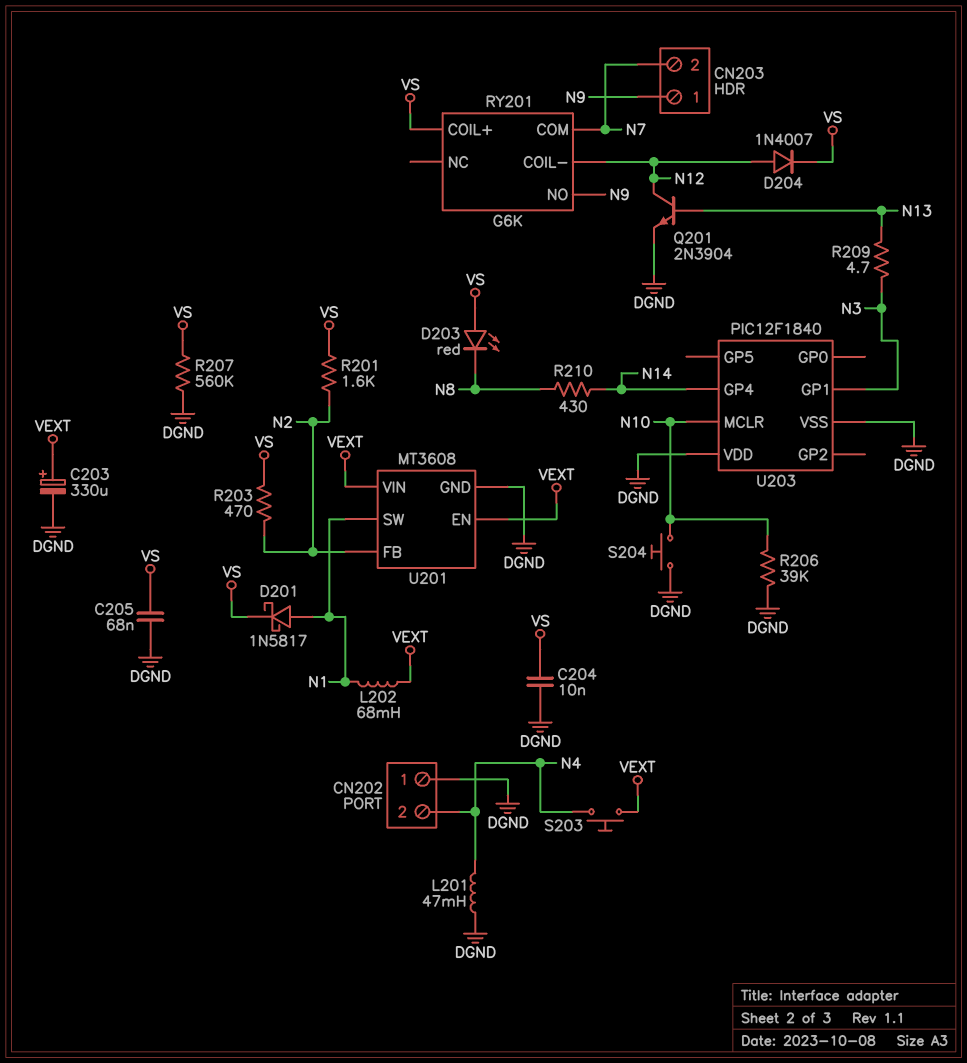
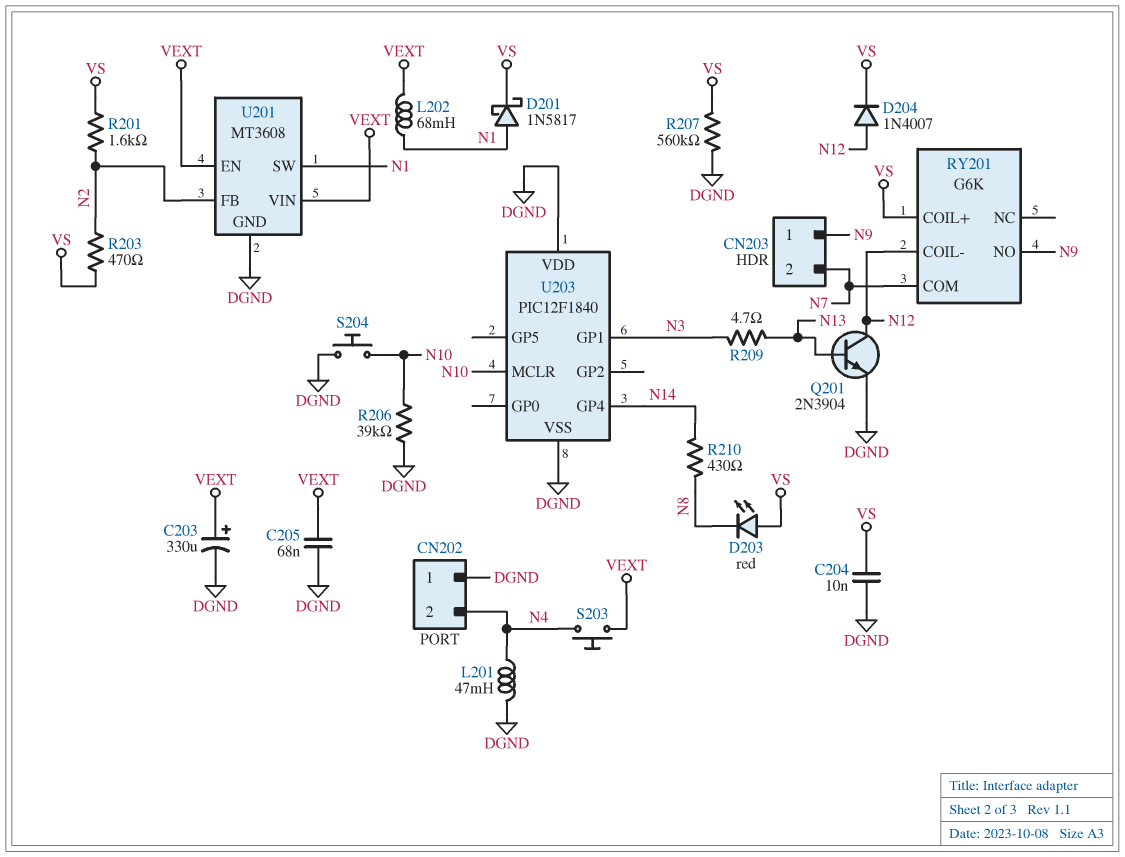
C205: 68nF (DGND, VS) -> 68nF (DGND, VEXT)

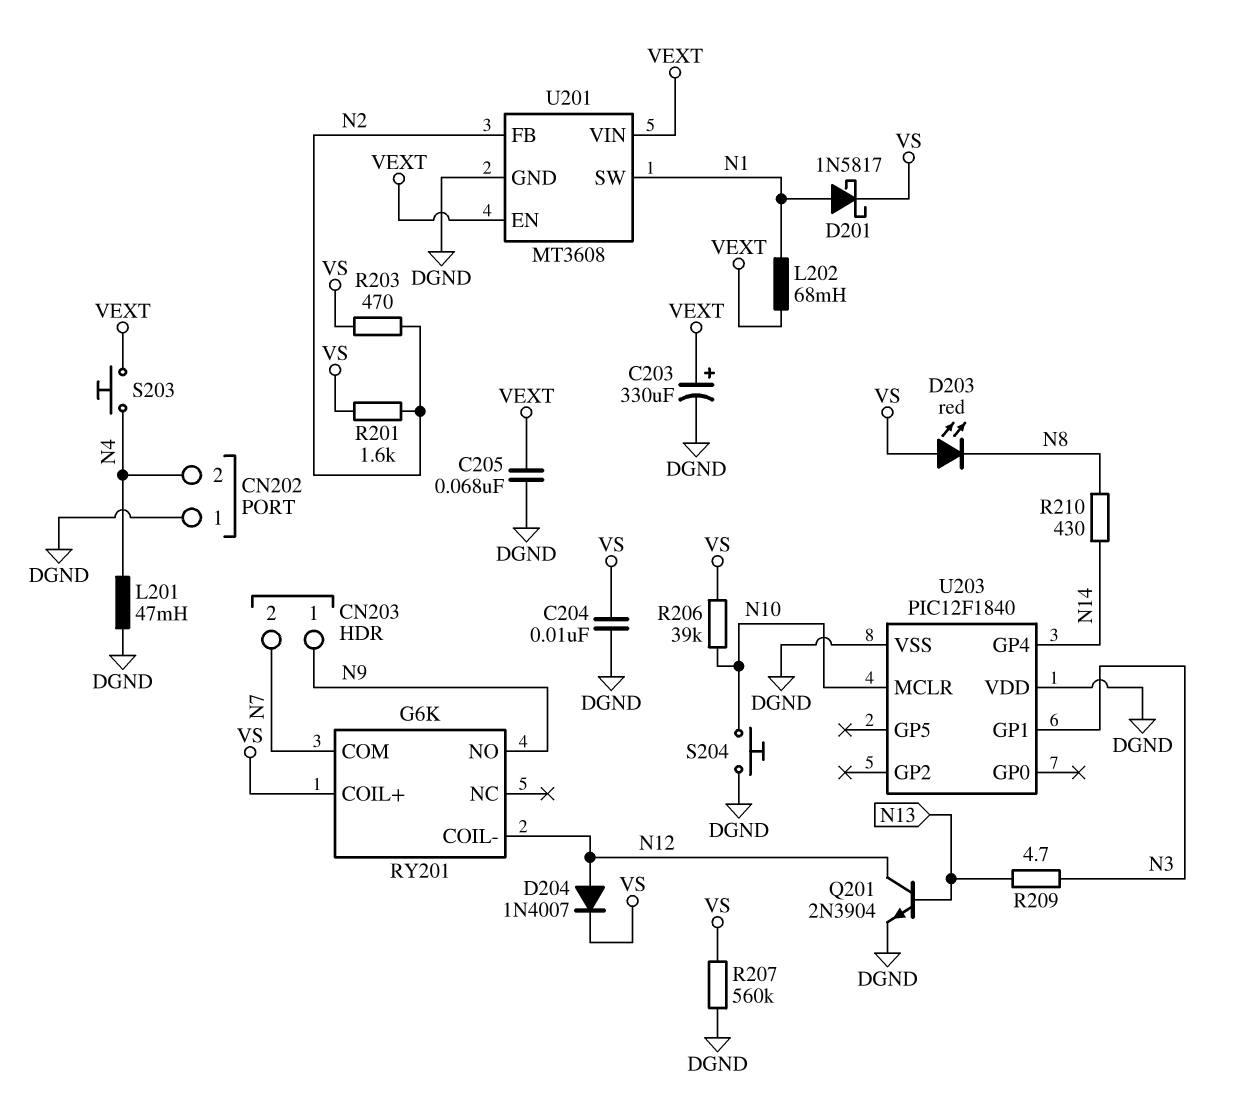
R206: 39k (DGND, N10) -> 39k (N10, VS)

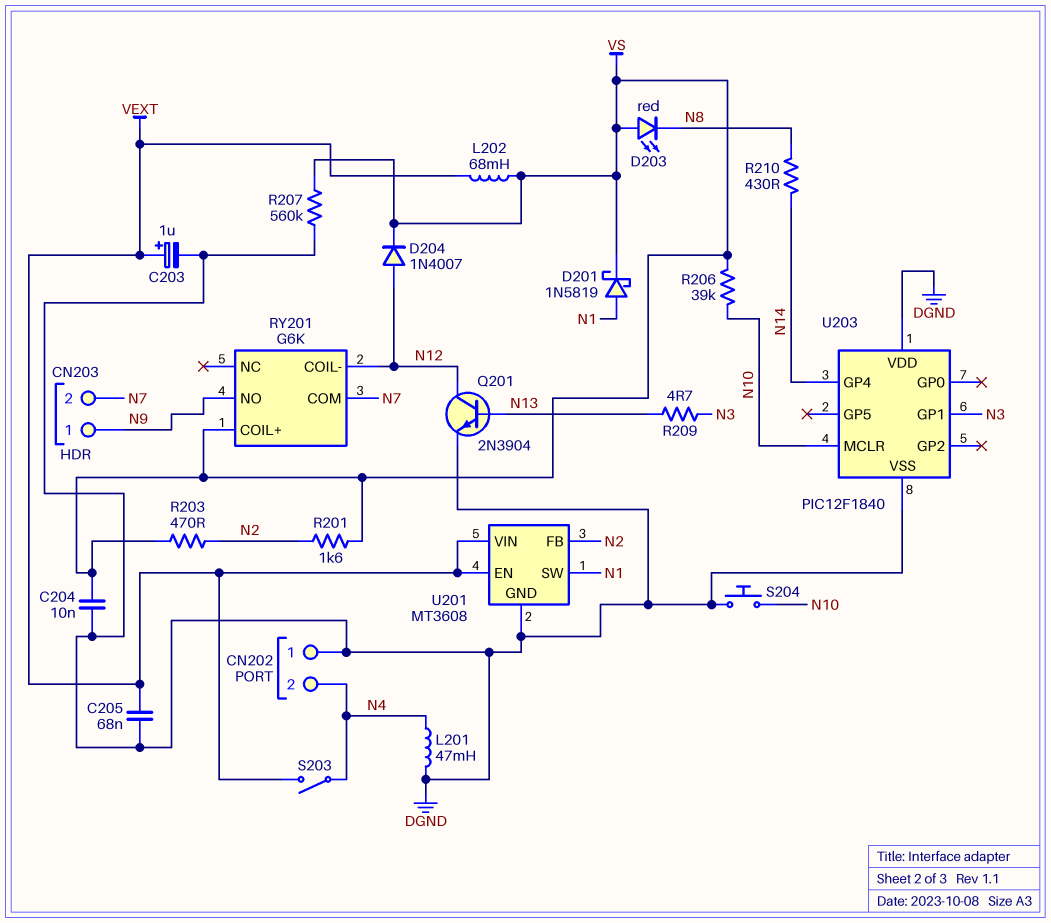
C203: 330uF (plus VEXT, minus DGND) -> 1uF (plus VEXT, minus DGND)
D201: schottky 1N5817 (A N1, K VS) -> schottky 1N5819 (A N1, K VS)
L202: 68mH (N1, VEXT) -> 68mH (VEXT, VS)
S203: button (N4, VEXT) -> switch (N4, VEXT)

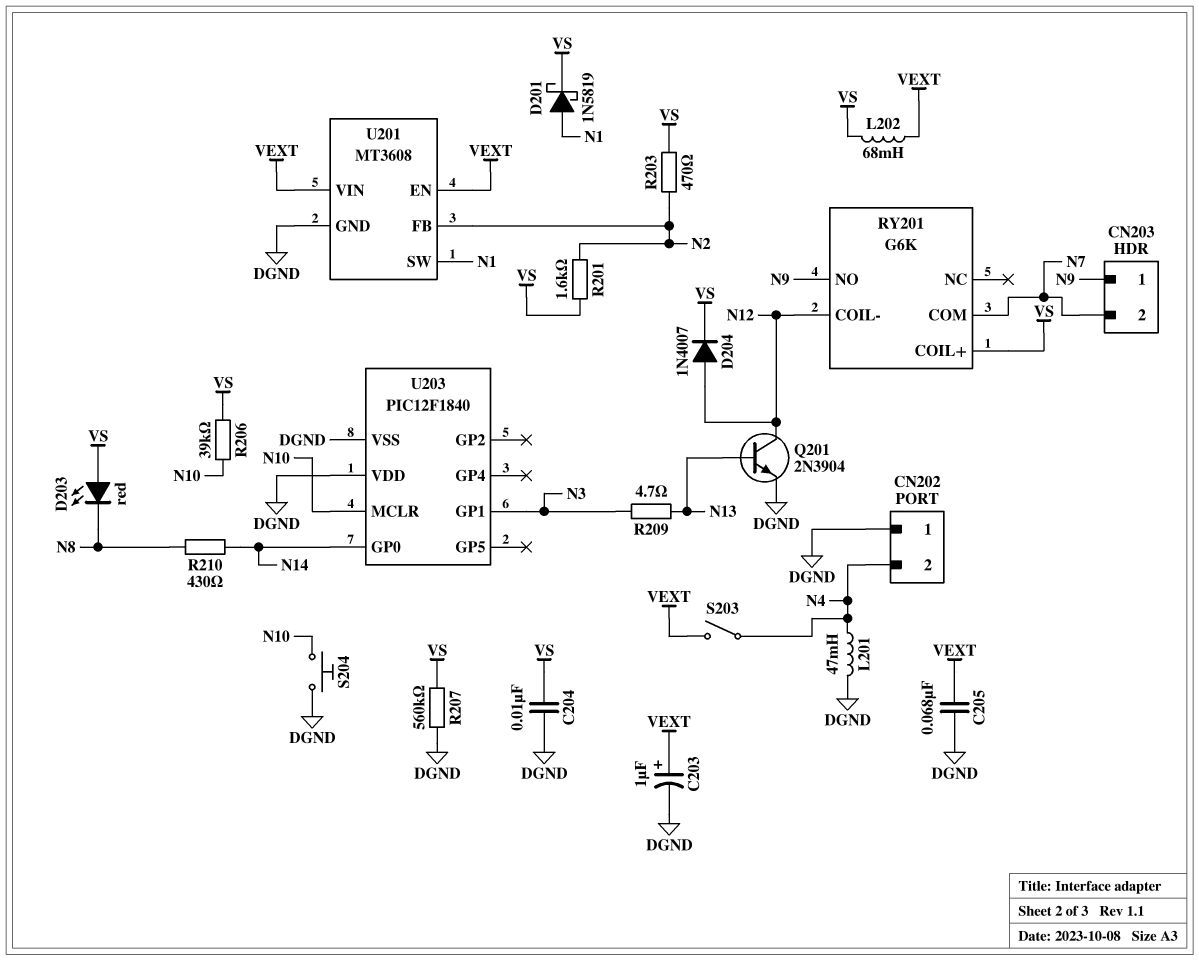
U203 pin GP0: none -> N14
U203 pin GP4: N14 -> none

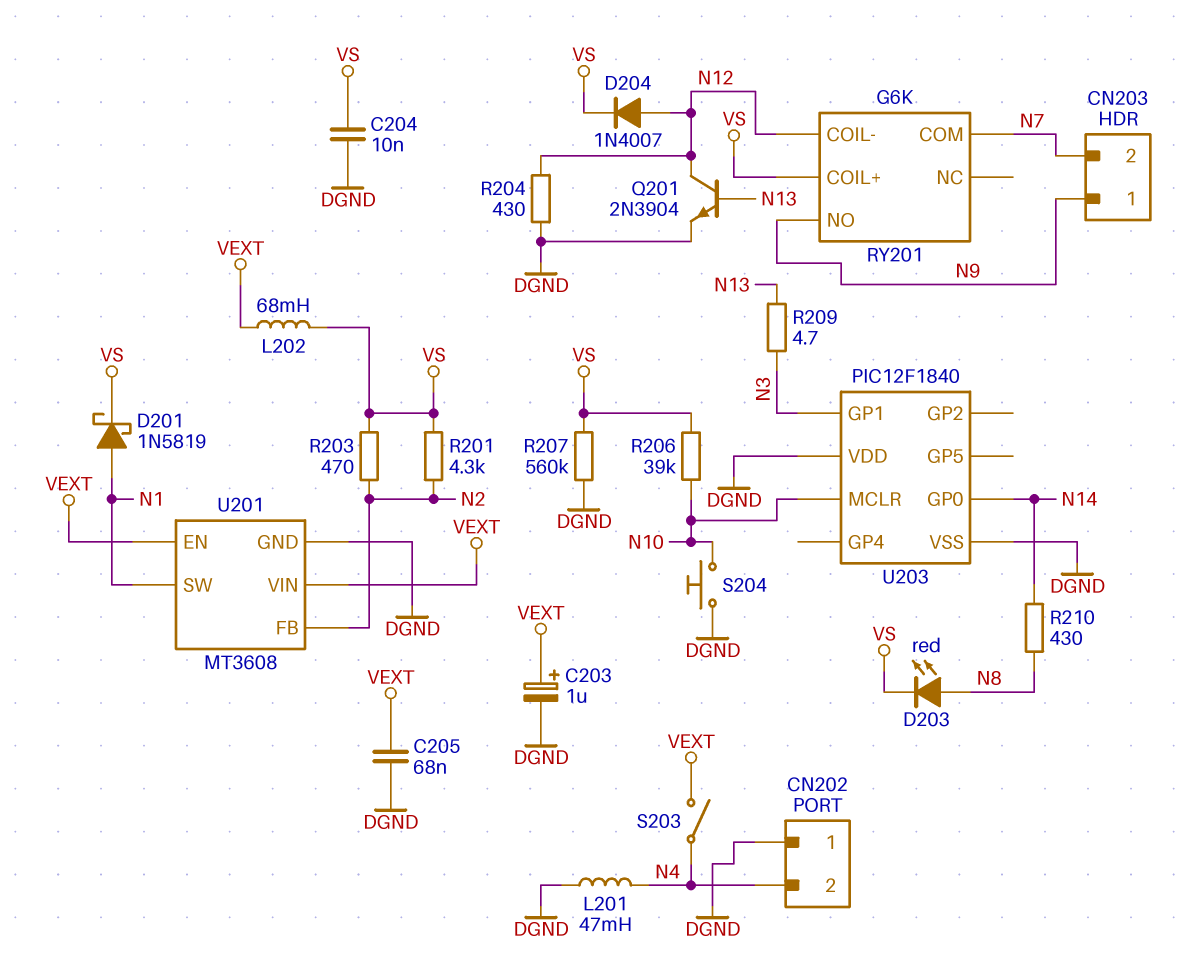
D203: LED red (A VS, K N8) -> LED red (A N8, K VS)
R201: 1.6k (N2, VS) -> 4.3k (N2, VS)
R204: none -> 430 (DGND, N12)

